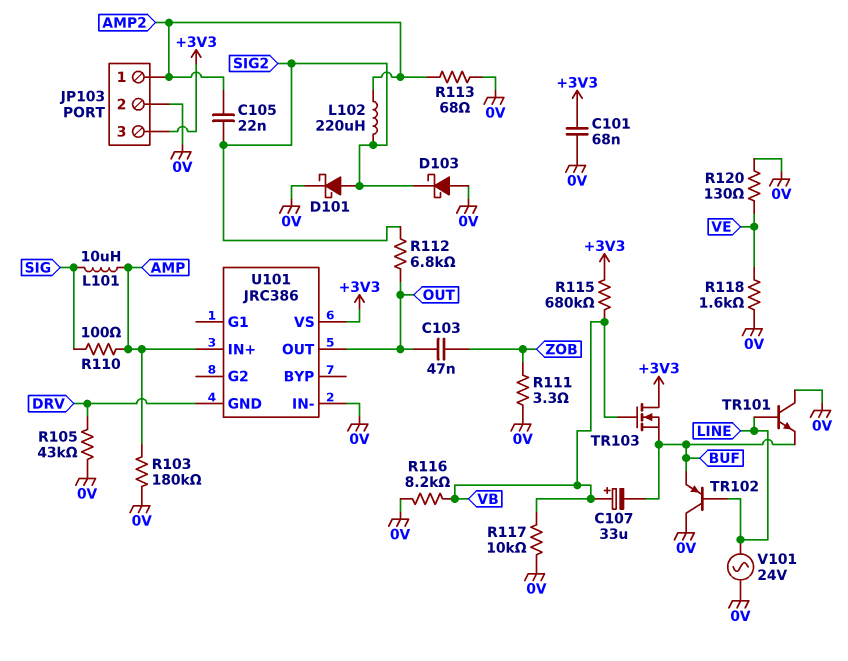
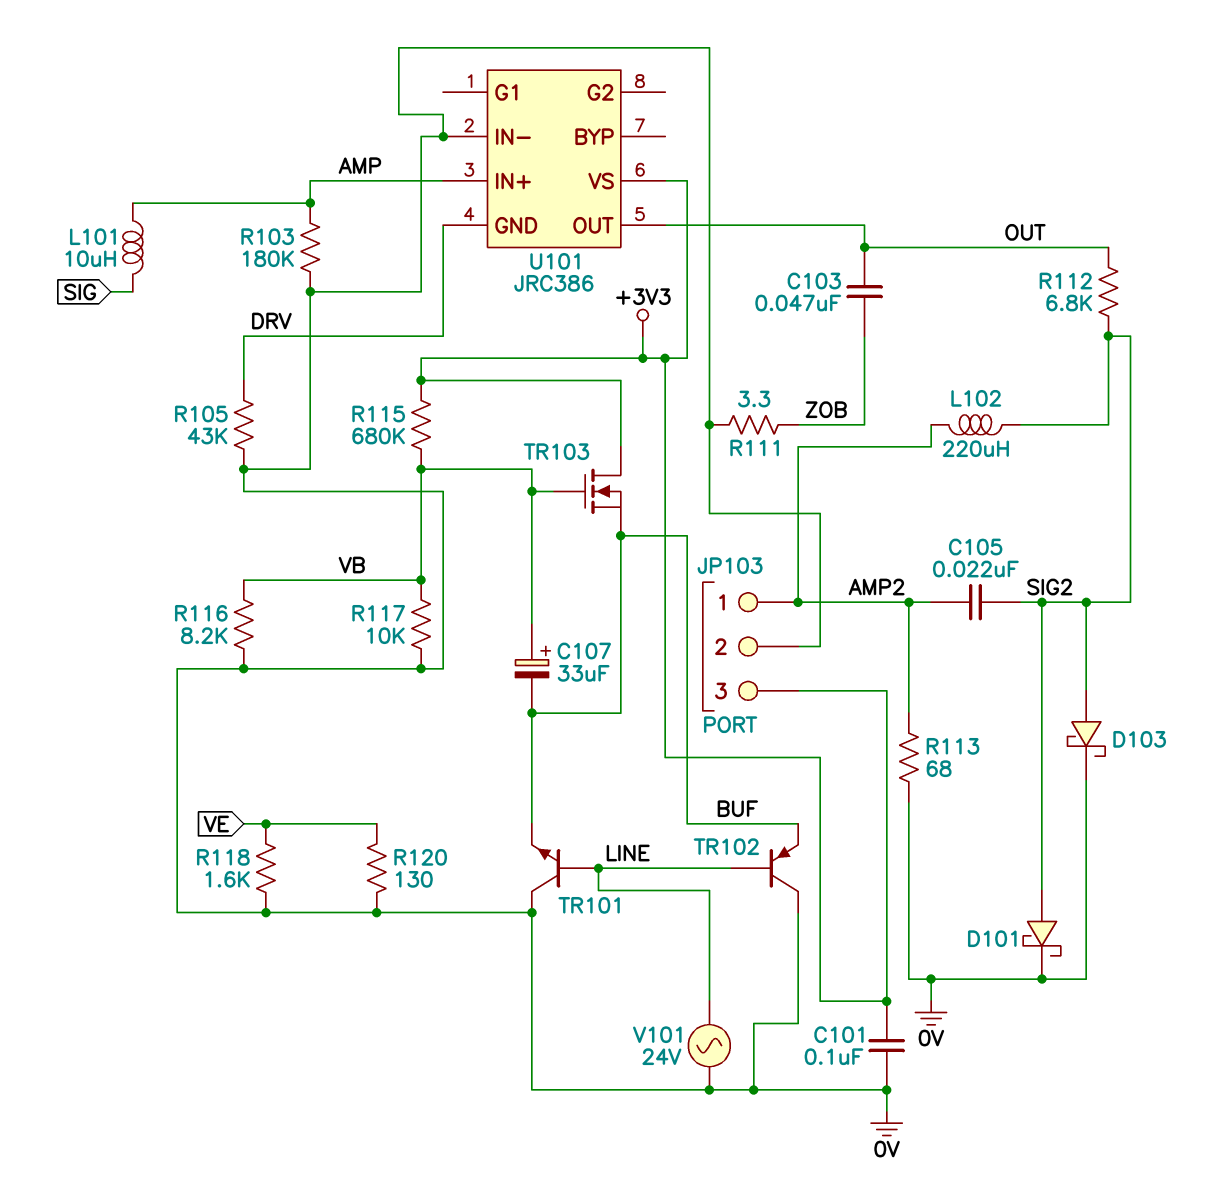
C101: 68nF (+3V3, 0V) -> 100nF (+3V3, 0V)
D103: schottky (A 0V, K SIG2) -> schottky (A SIG2, K 0V)
R110: 100 (AMP, SIG) -> none

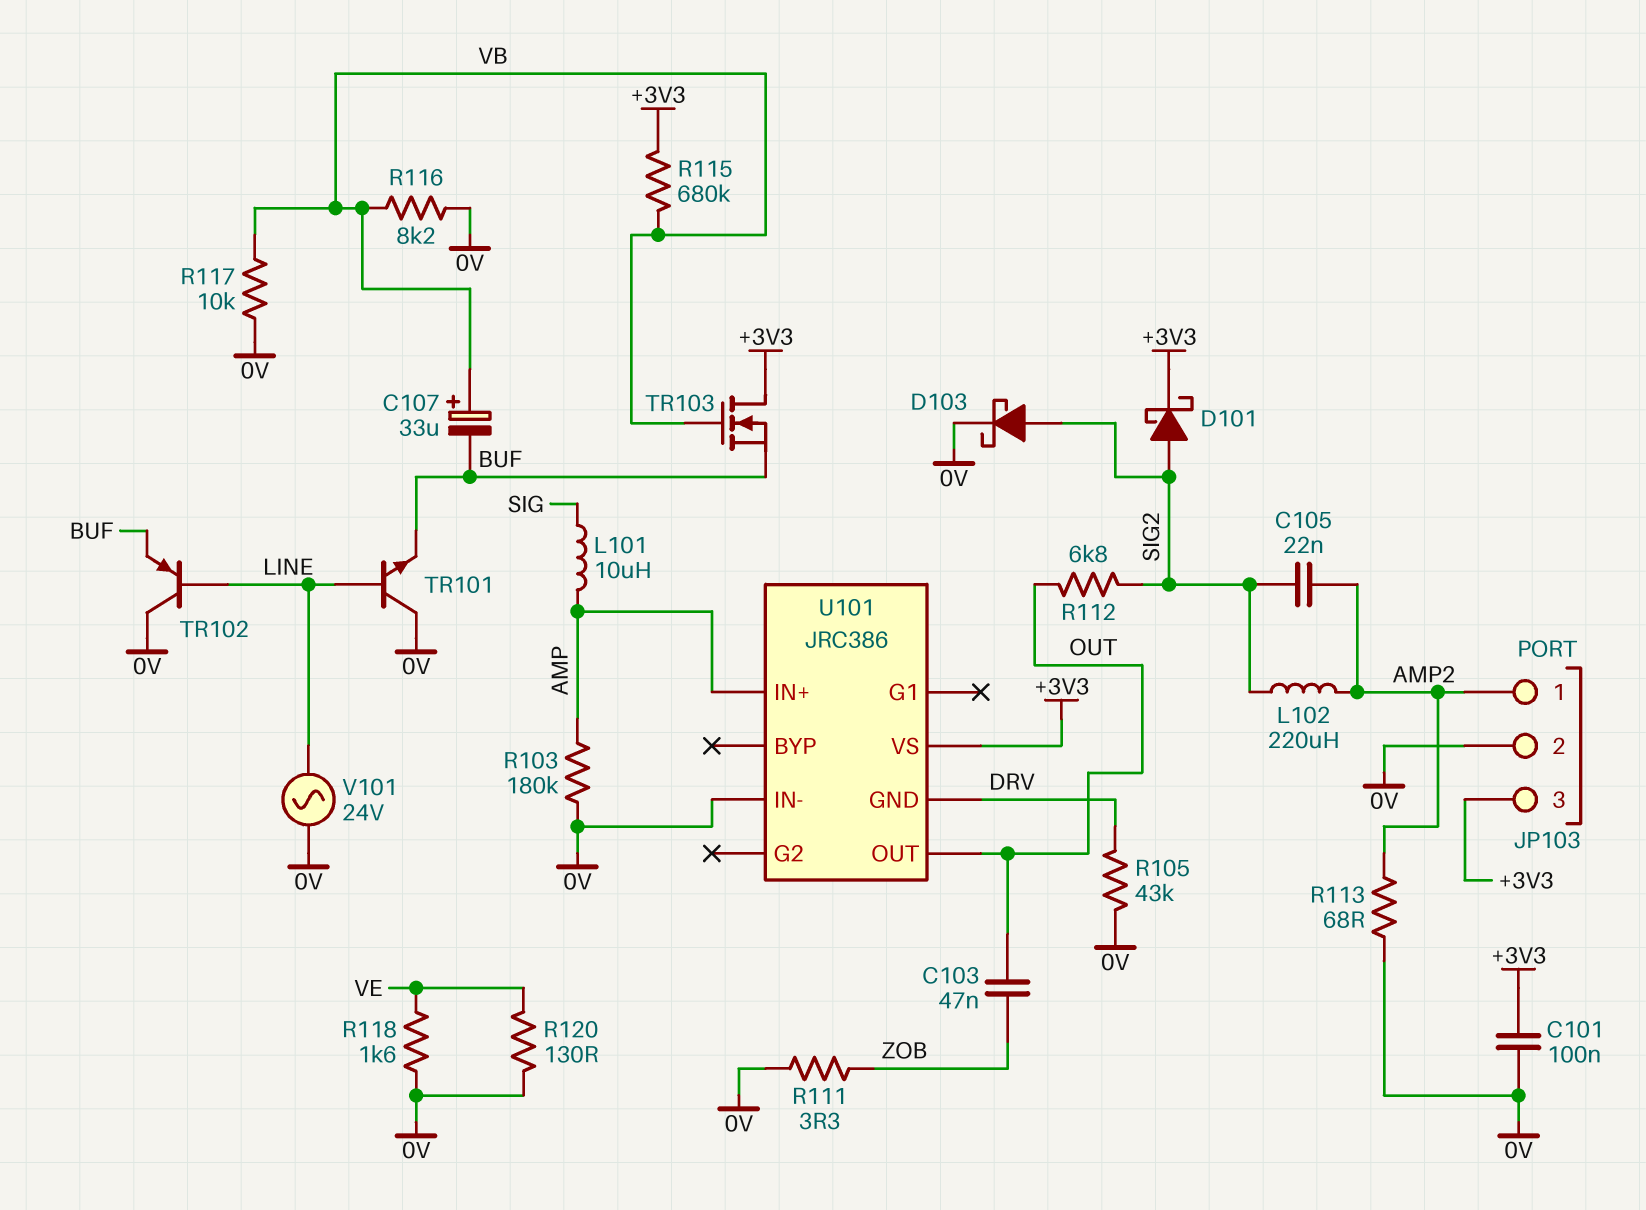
D101: schottky (A SIG2, K 0V) -> schottky (A SIG2, K +3V3)

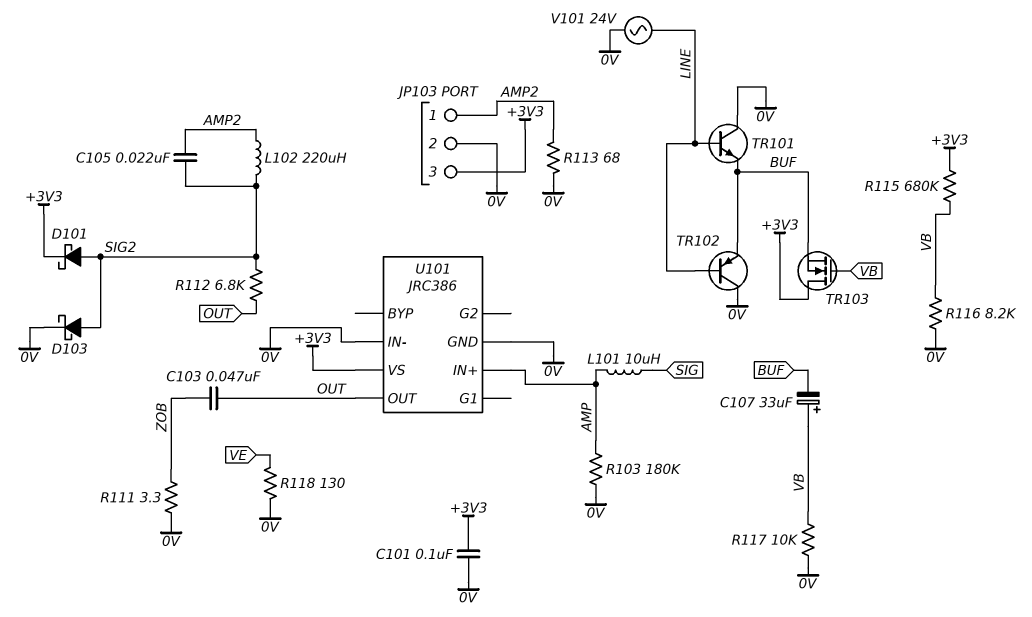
R105: 43k (0V, DRV) -> none
R118: 1.6k (0V, VE) -> 130 (0V, VE)
R120: 130 (0V, VE) -> none
U101 pin GND: DRV -> 0V

